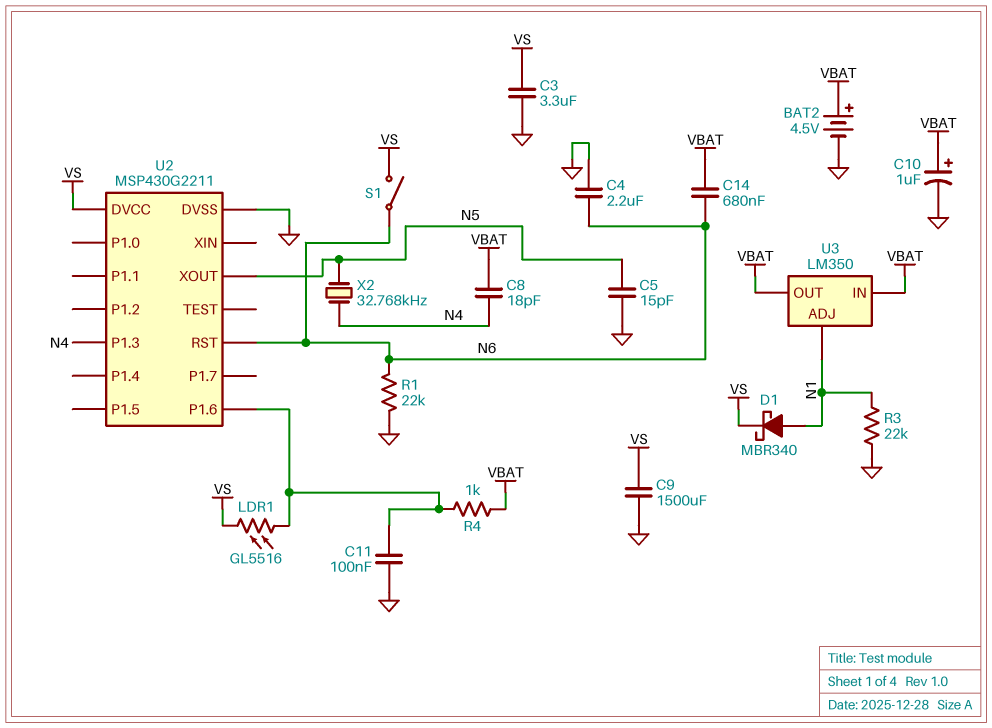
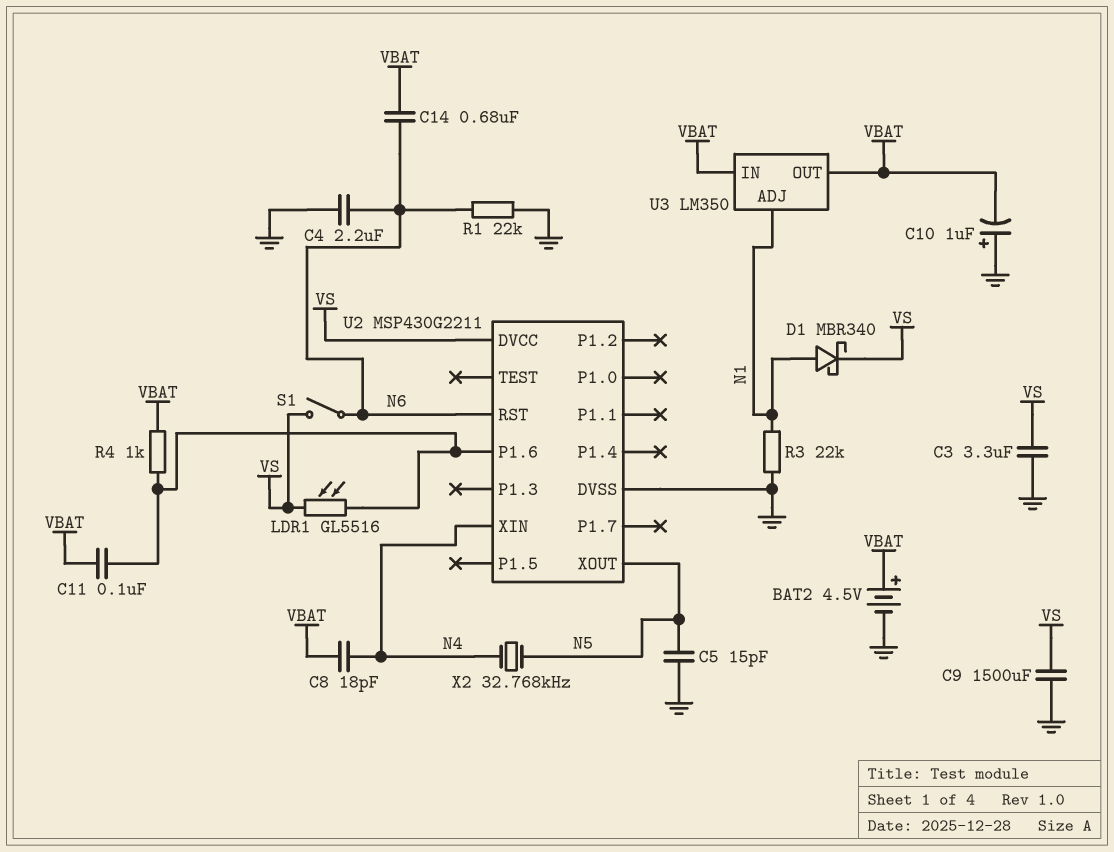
C10: 1uF (plus VBAT, minus GND) -> 1uF (plus GND, minus VBAT)
C11: 100nF (GND, U2/P1.6) -> 100nF (U2/P1.6, VBAT)
U2 pin P1.3: N4 -> none
U2 pin XIN: none -> N4

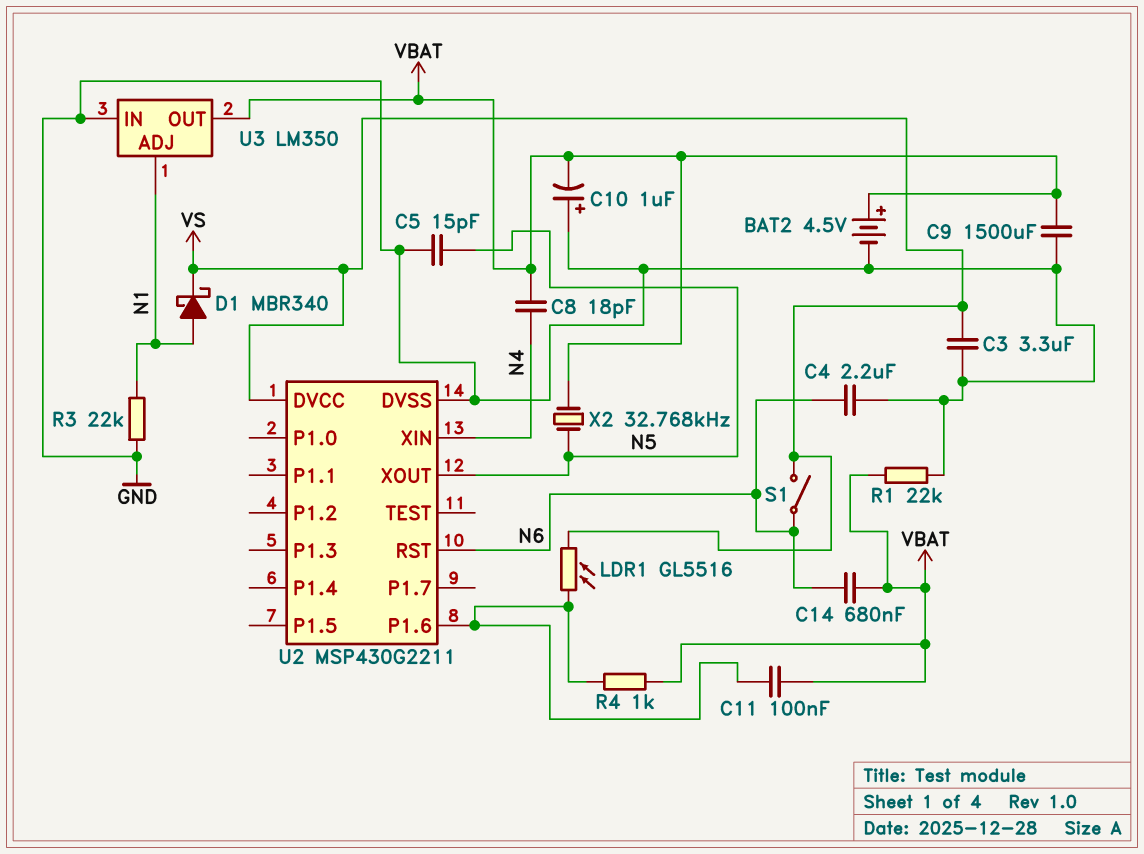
C9: 1500uF (GND, VS) -> 1500uF (GND, VBAT)
R1: 22k (GND, N6) -> 22k (GND, VBAT)
U3 pin IN: VBAT -> GND
X2: 32.768kHz (N4, N5) -> 32.768kHz (N5, VBAT)

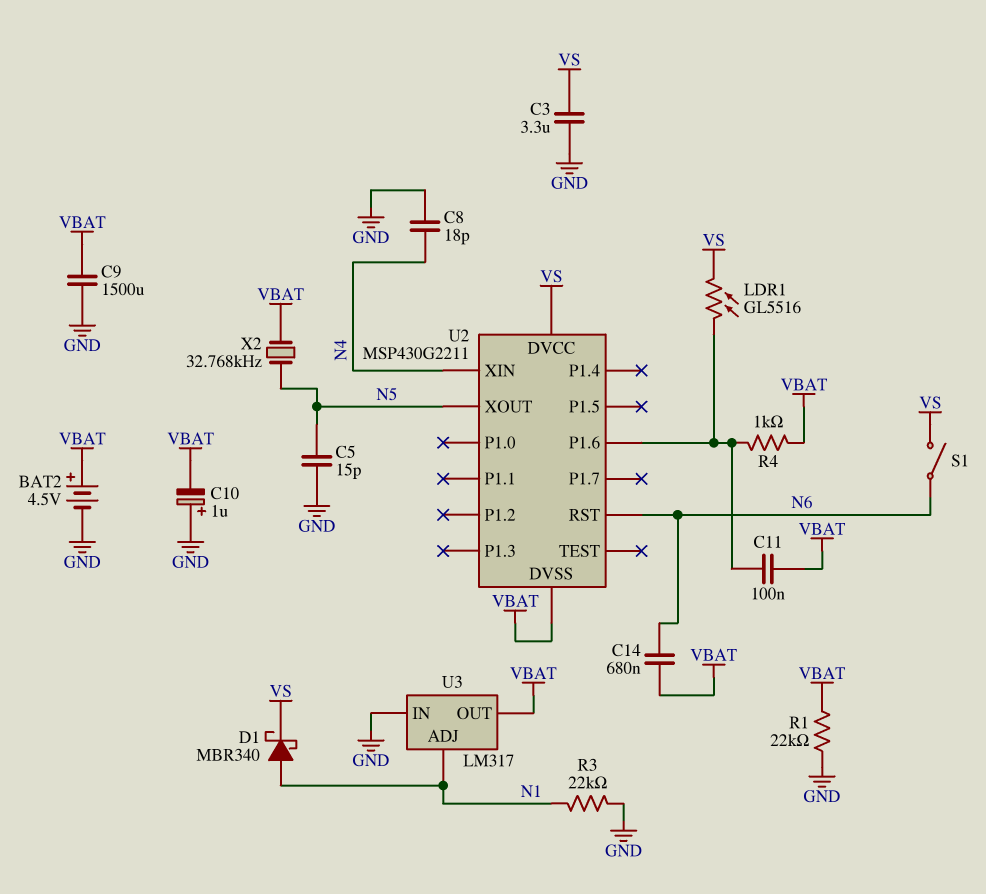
C4: 2.2uF (GND, N6) -> none
C8: 18pF (N4, VBAT) -> 18pF (GND, N4)
U2 pin DVSS: GND -> VBAT
U3: LM350 -> LM317

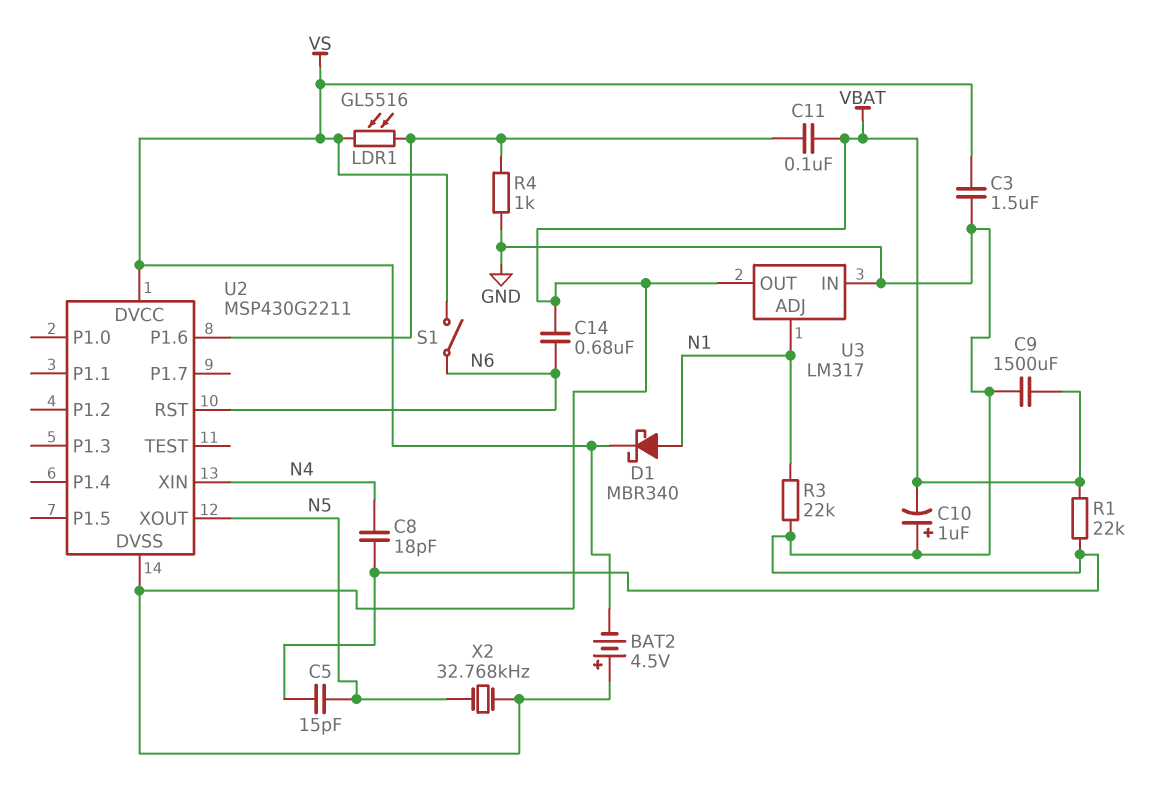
BAT2: 4.5V (plus VBAT, minus GND) -> 4.5V (plus VBAT, minus VS)
C3: 3.3uF (GND, VS) -> 1.5uF (GND, VS)
R4: 1k (U2/P1.6, VBAT) -> 1k (GND, U2/P1.6)

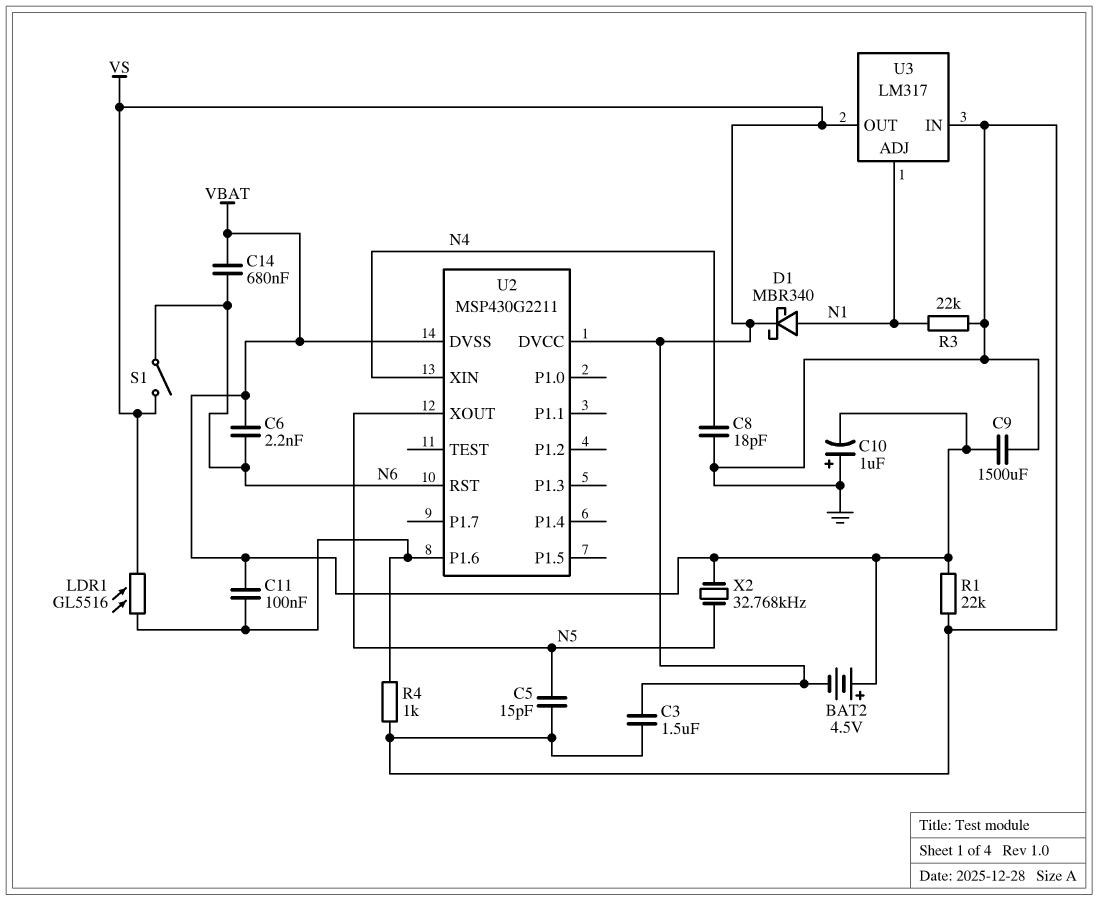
C6: none -> 2.2nF (N6, VBAT)
U3 pin OUT: VBAT -> VS

